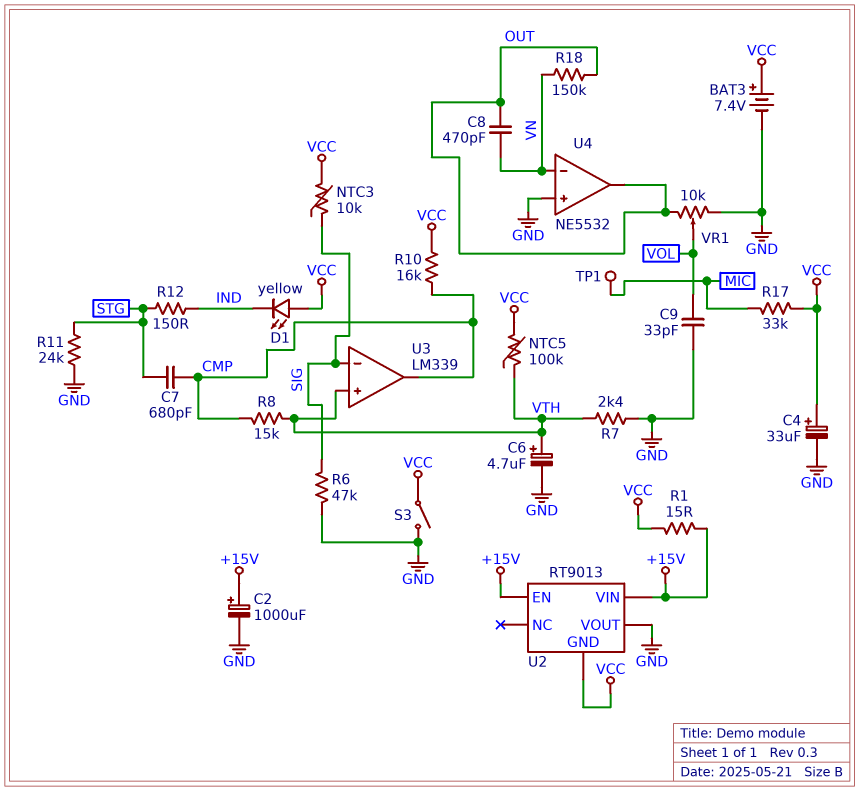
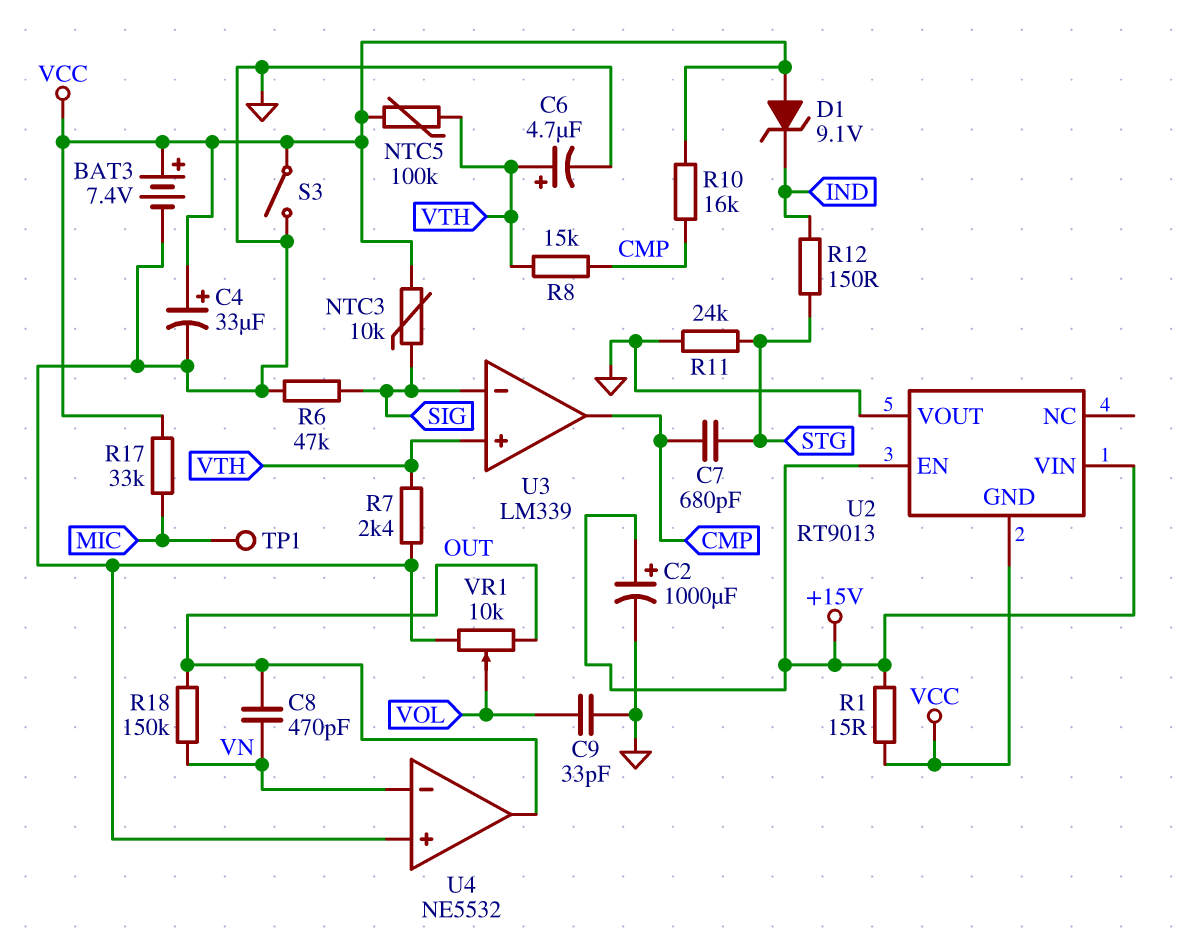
D1: LED yellow (A VCC, K IND) -> zener 9.1V (A VCC, K IND)

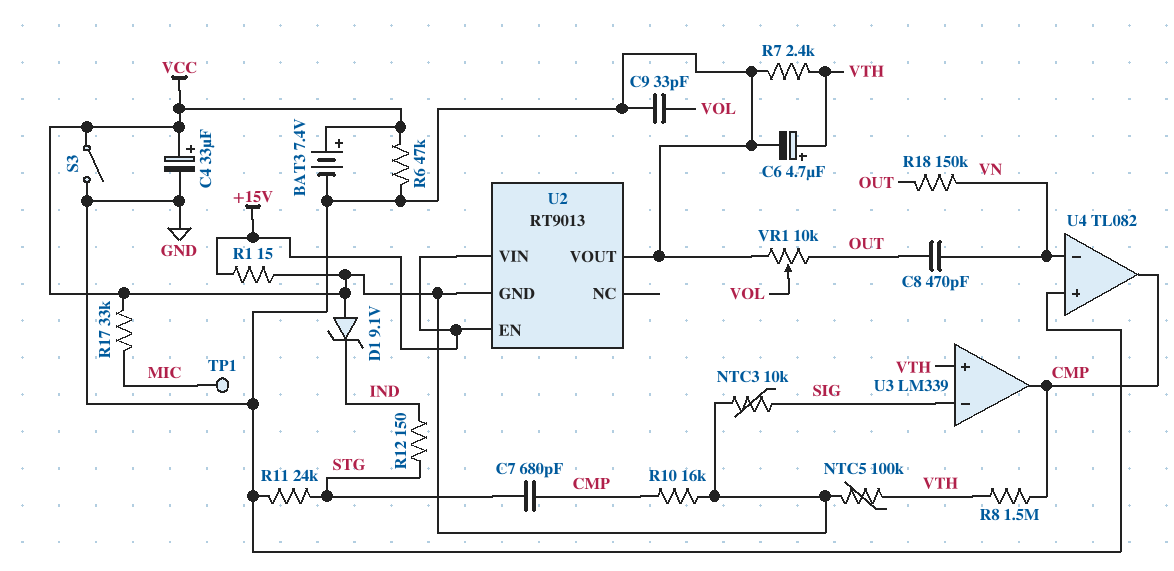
C2: 1000uF (plus +15V, minus GND) -> none
R6: 47k (GND, SIG) -> 47k (GND, VCC)
R8: 15k (CMP, VTH) -> 1.5M (CMP, VTH)
U4: NE5532 -> TL082
U4 pin out: OUT -> CMP

